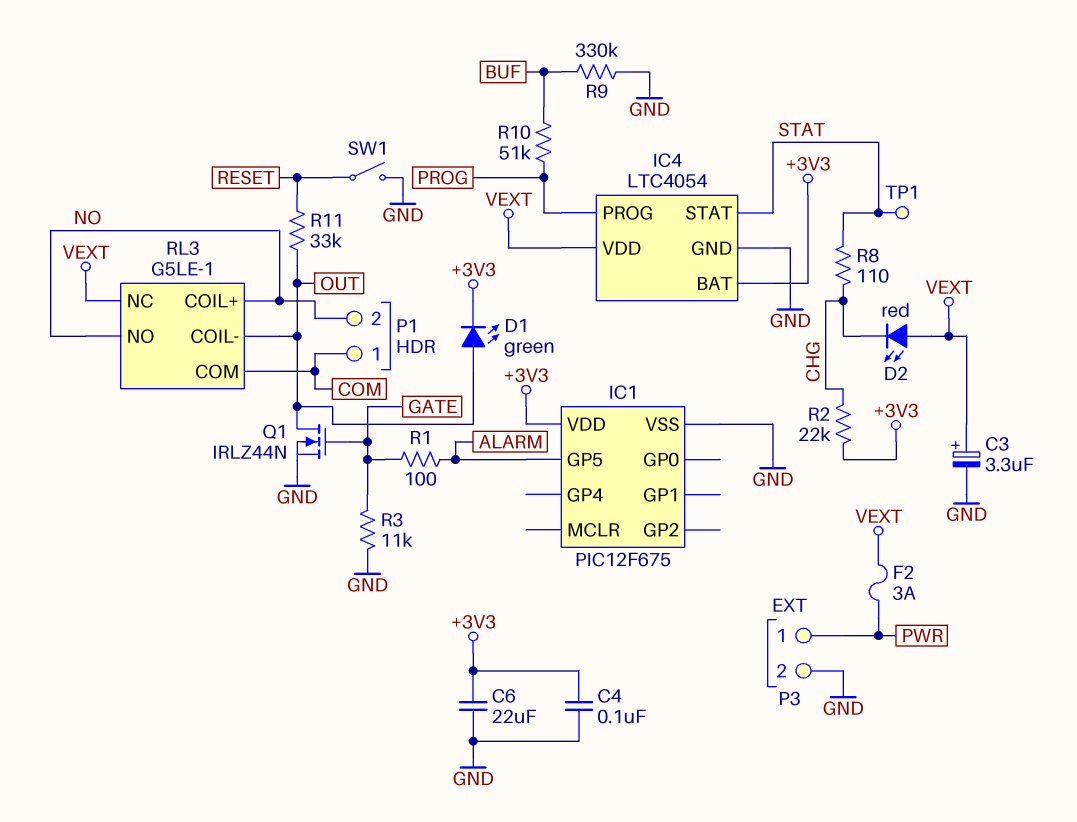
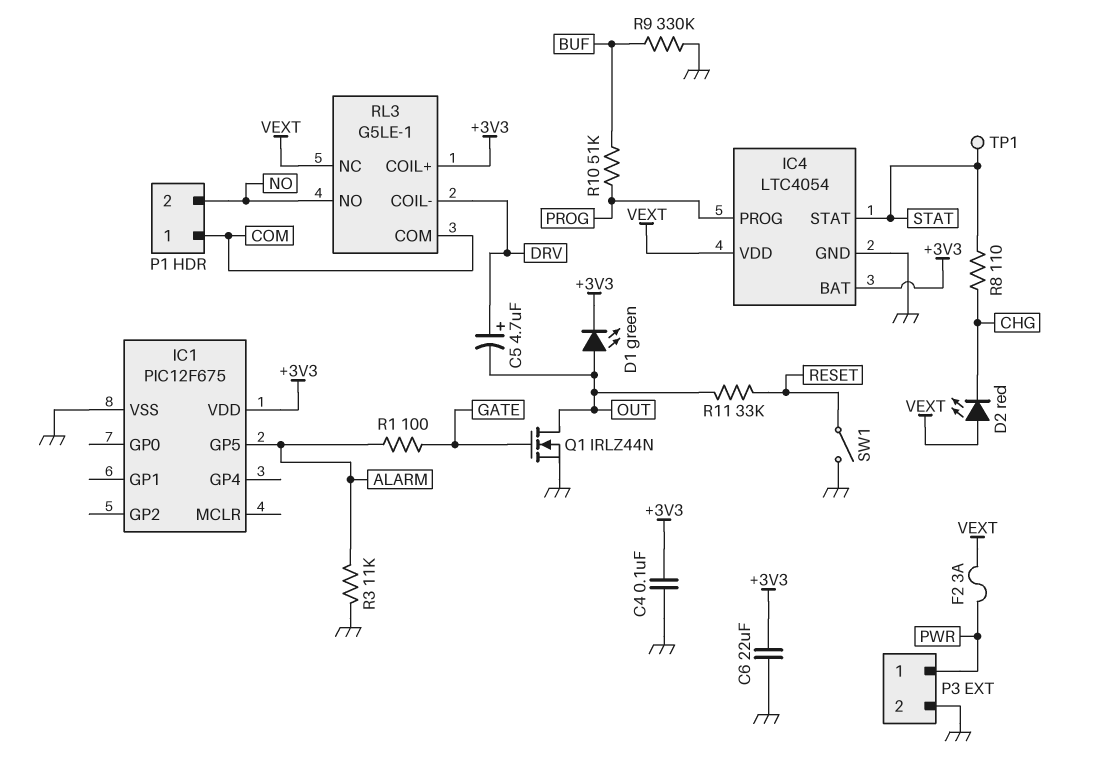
C3: 3.3uF (plus VEXT, minus GND) -> none
C5: none -> 4.7uF (plus DRV, minus OUT)
R2: 22k (+3V3, CHG) -> none
R3: 11k (GATE, GND) -> 11k (ALARM, GND)
RL3 pin COIL+: NO -> +3V3
RL3 pin COIL-: OUT -> DRV

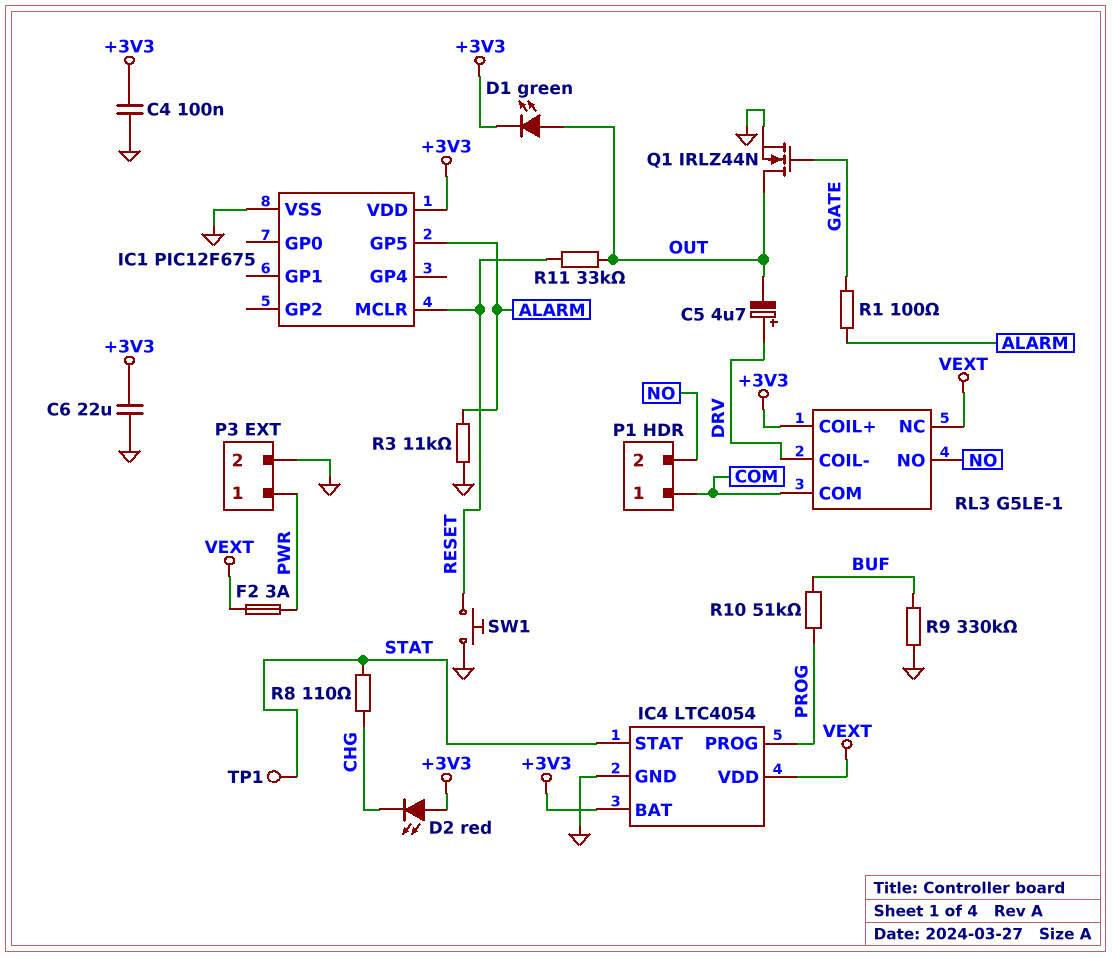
D2: LED red (A VEXT, K CHG) -> LED red (A +3V3, K CHG)
IC1 pin MCLR: none -> RESET
SW1: switch (GND, RESET) -> button (GND, RESET)

